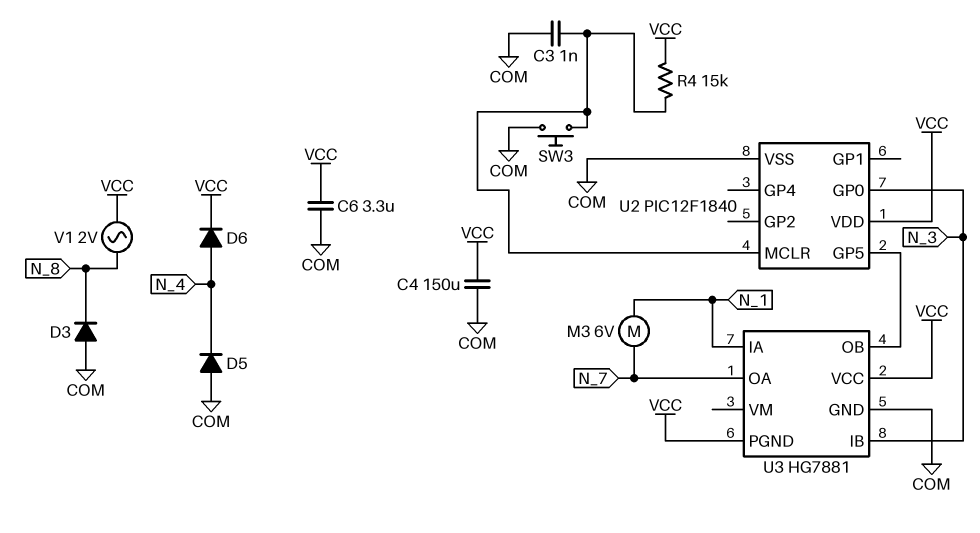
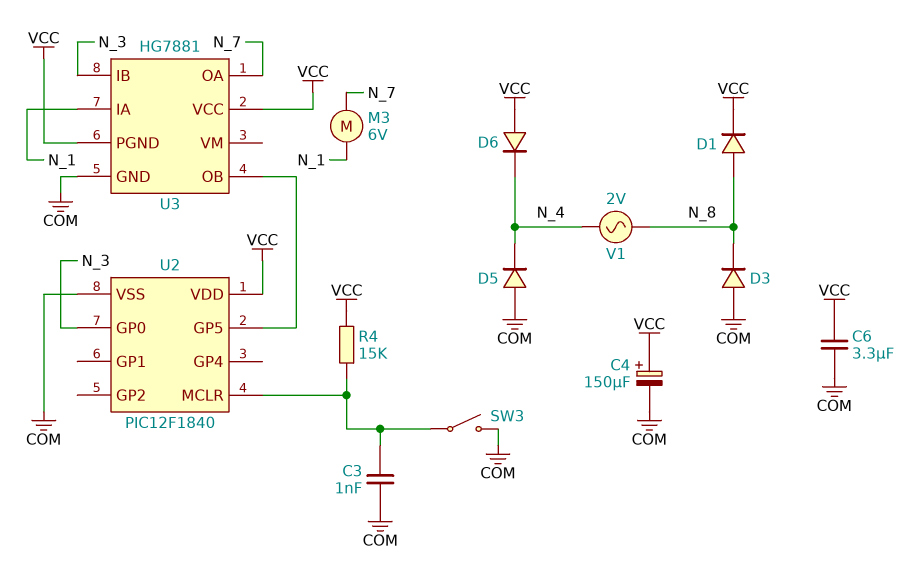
C4: 150uF (COM, VCC) -> 150uF (plus VCC, minus COM)
D1: none -> diode (A N_8, K VCC)
D6: diode (A N_4, K VCC) -> diode (A VCC, K N_4)
SW3: button (COM, U2/MCLR) -> switch (COM, U2/MCLR)
V1: AC 2V (N_8, VCC) -> AC 2V (N_4, N_8)

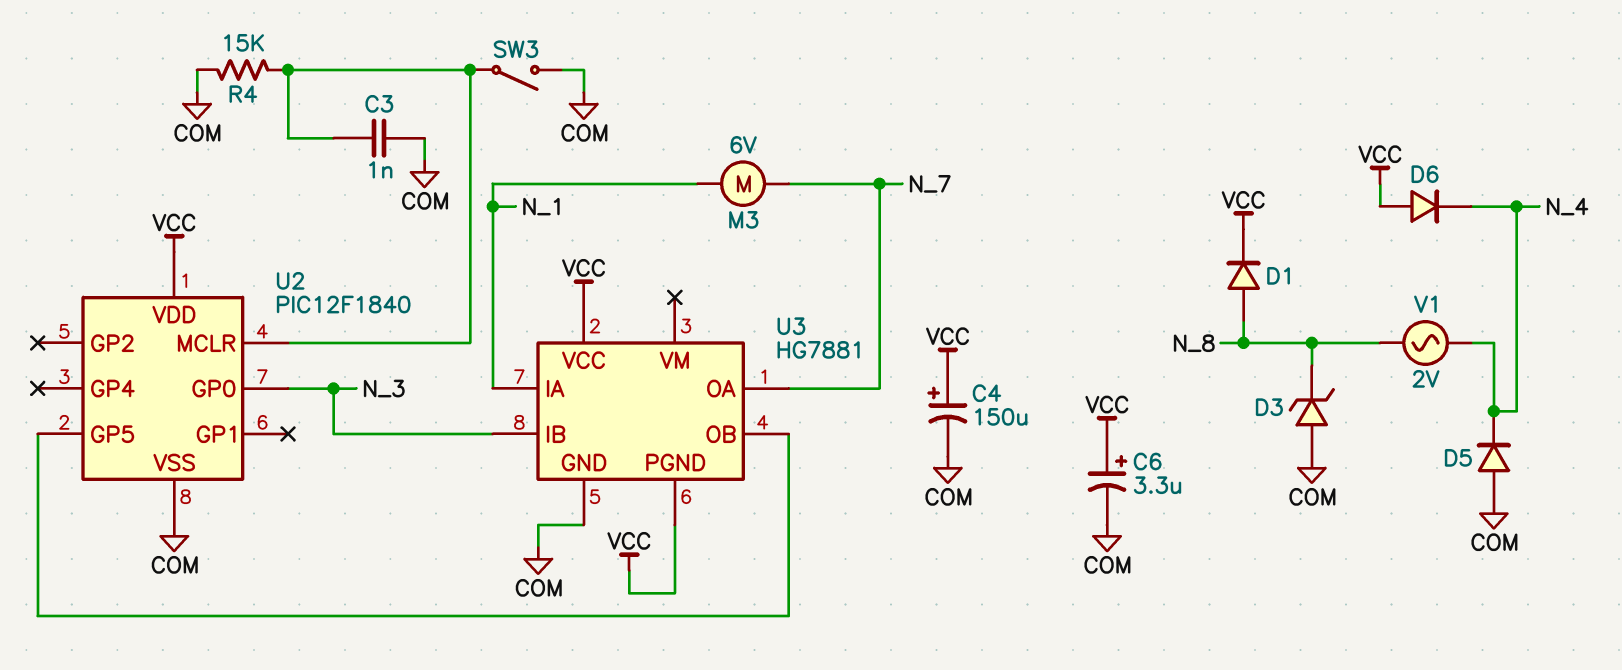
C6: 3.3uF (COM, VCC) -> 3.3uF (plus VCC, minus COM)
D3: diode (A COM, K N_8) -> zener (A COM, K N_8)
R4: 15k (U2/MCLR, VCC) -> 15k (COM, U2/MCLR)

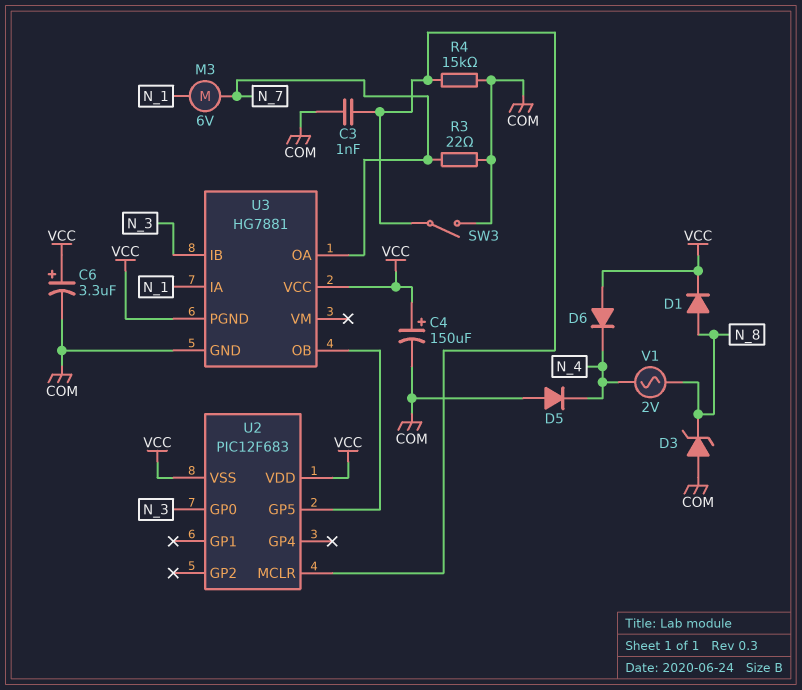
R3: none -> 22 (COM, N_7)
U2: PIC12F1840 -> PIC12F683
U2 pin VSS: COM -> VCC

